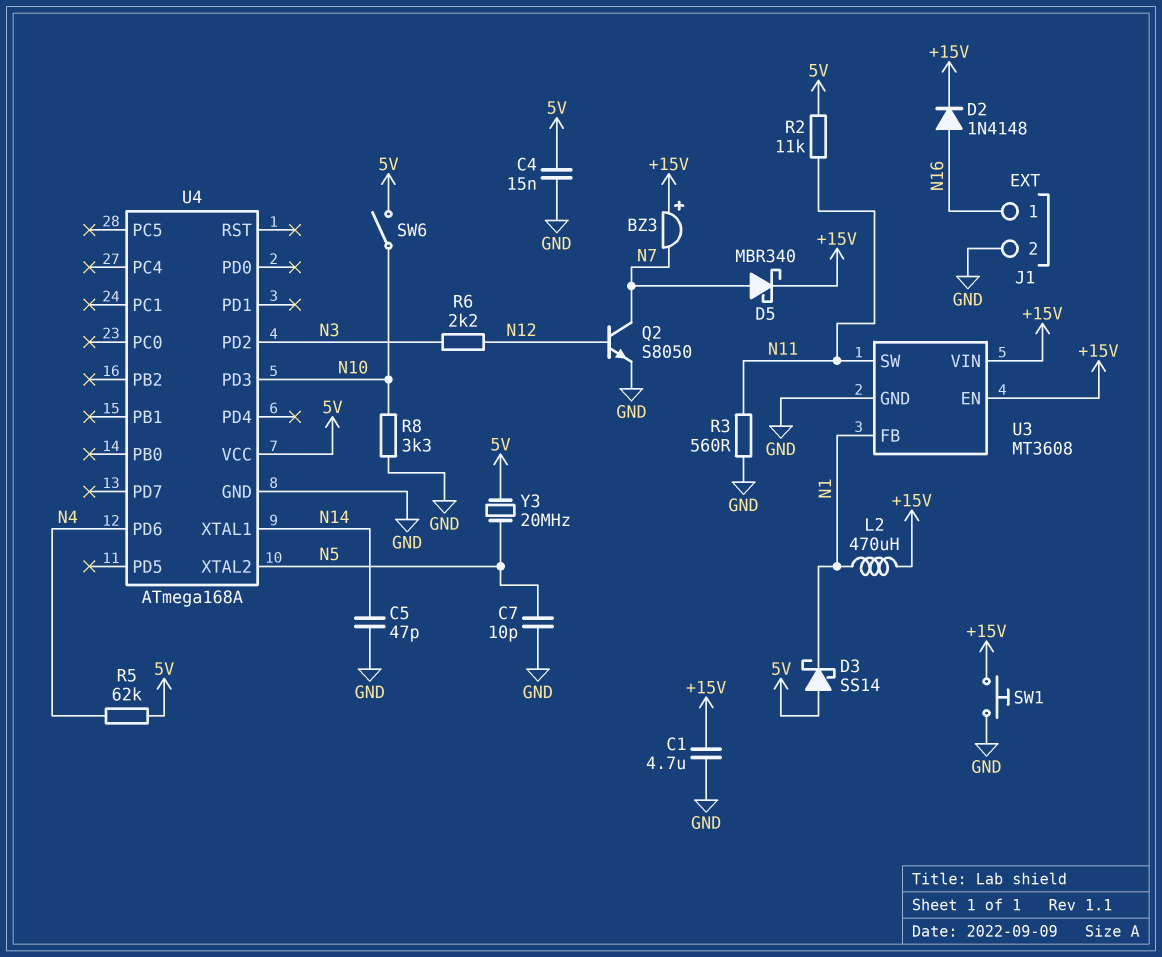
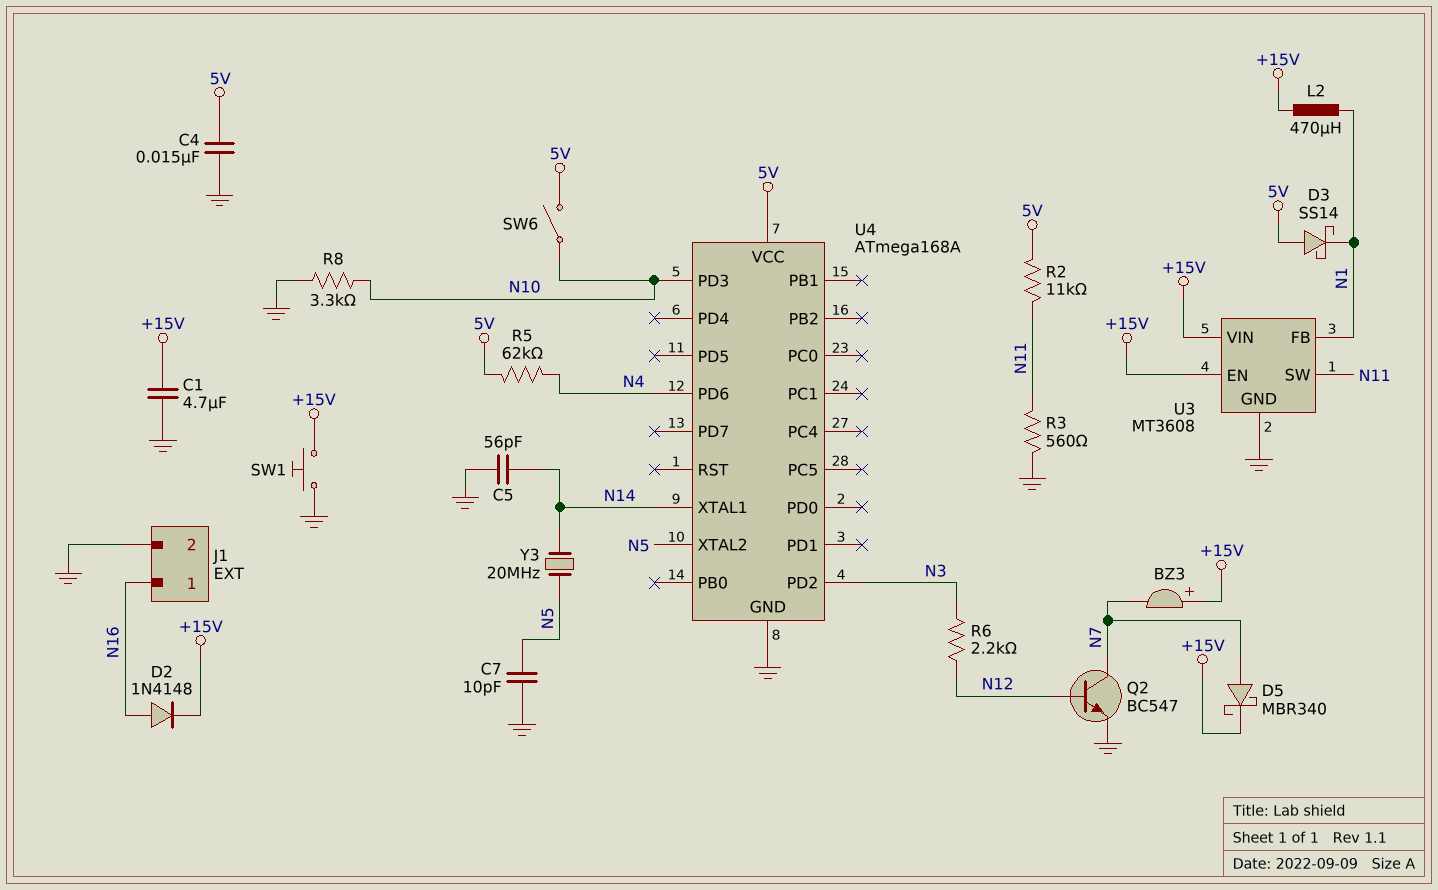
C5: 47pF (GND, N14) -> 56pF (GND, N14)
Q2: NPN S8050 (B N12, C N7, E GND) -> NPN BC547 (B N12, C N7, E GND)
Y3: 20MHz (5V, N5) -> 20MHz (N5, N14)

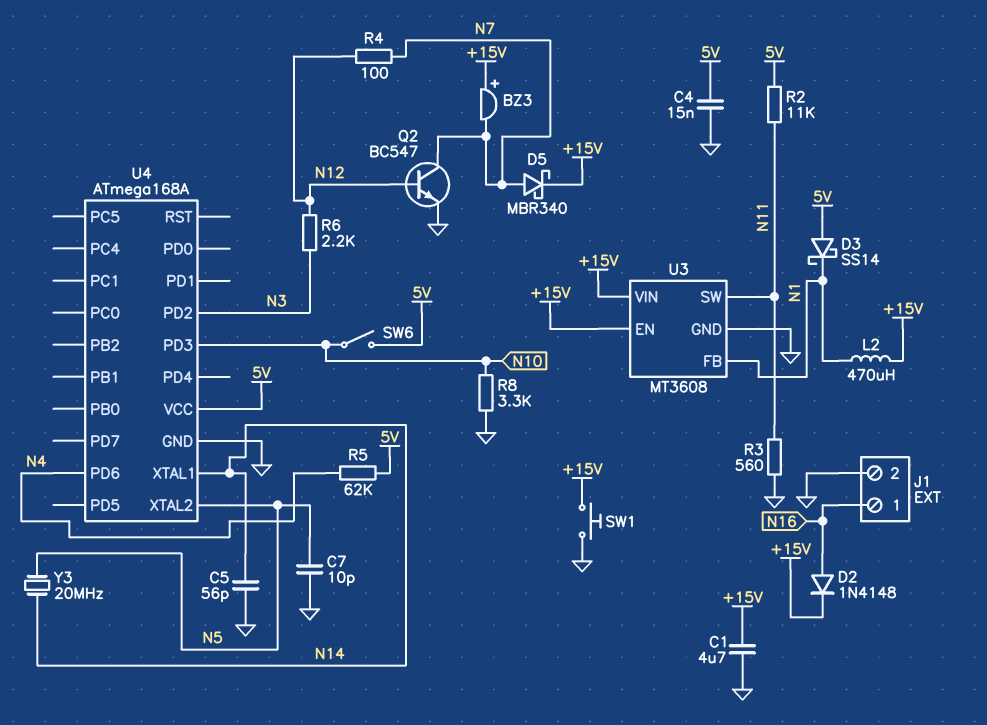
R4: none -> 100 (N7, N12)

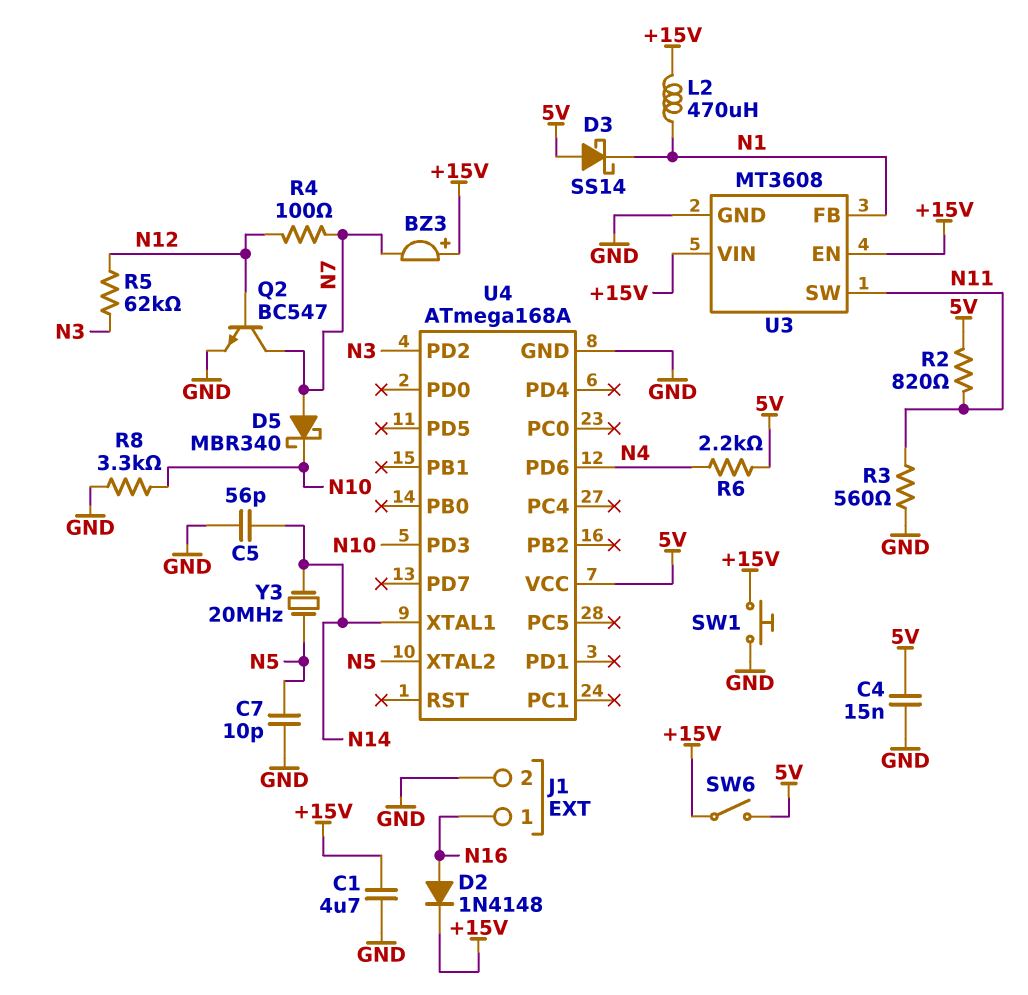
D5: schottky MBR340 (A N7, K +15V) -> schottky MBR340 (A N7, K N10)
R2: 11k (5V, N11) -> 820 (5V, N11)
R5: 62k (5V, N4) -> 62k (N3, N12)
R6: 2.2k (N3, N12) -> 2.2k (5V, N4)
SW6: switch (5V, N10) -> switch (+15V, 5V)

